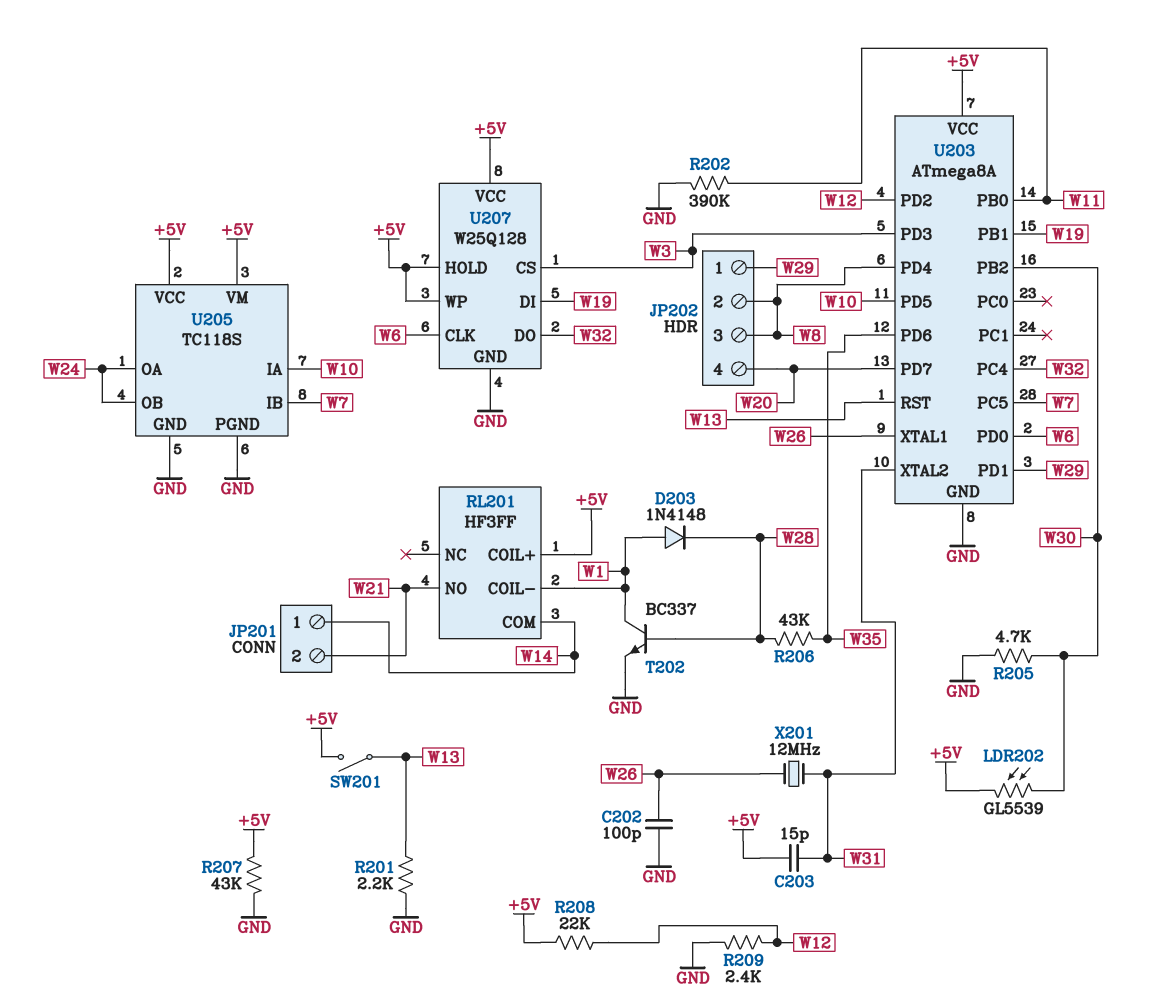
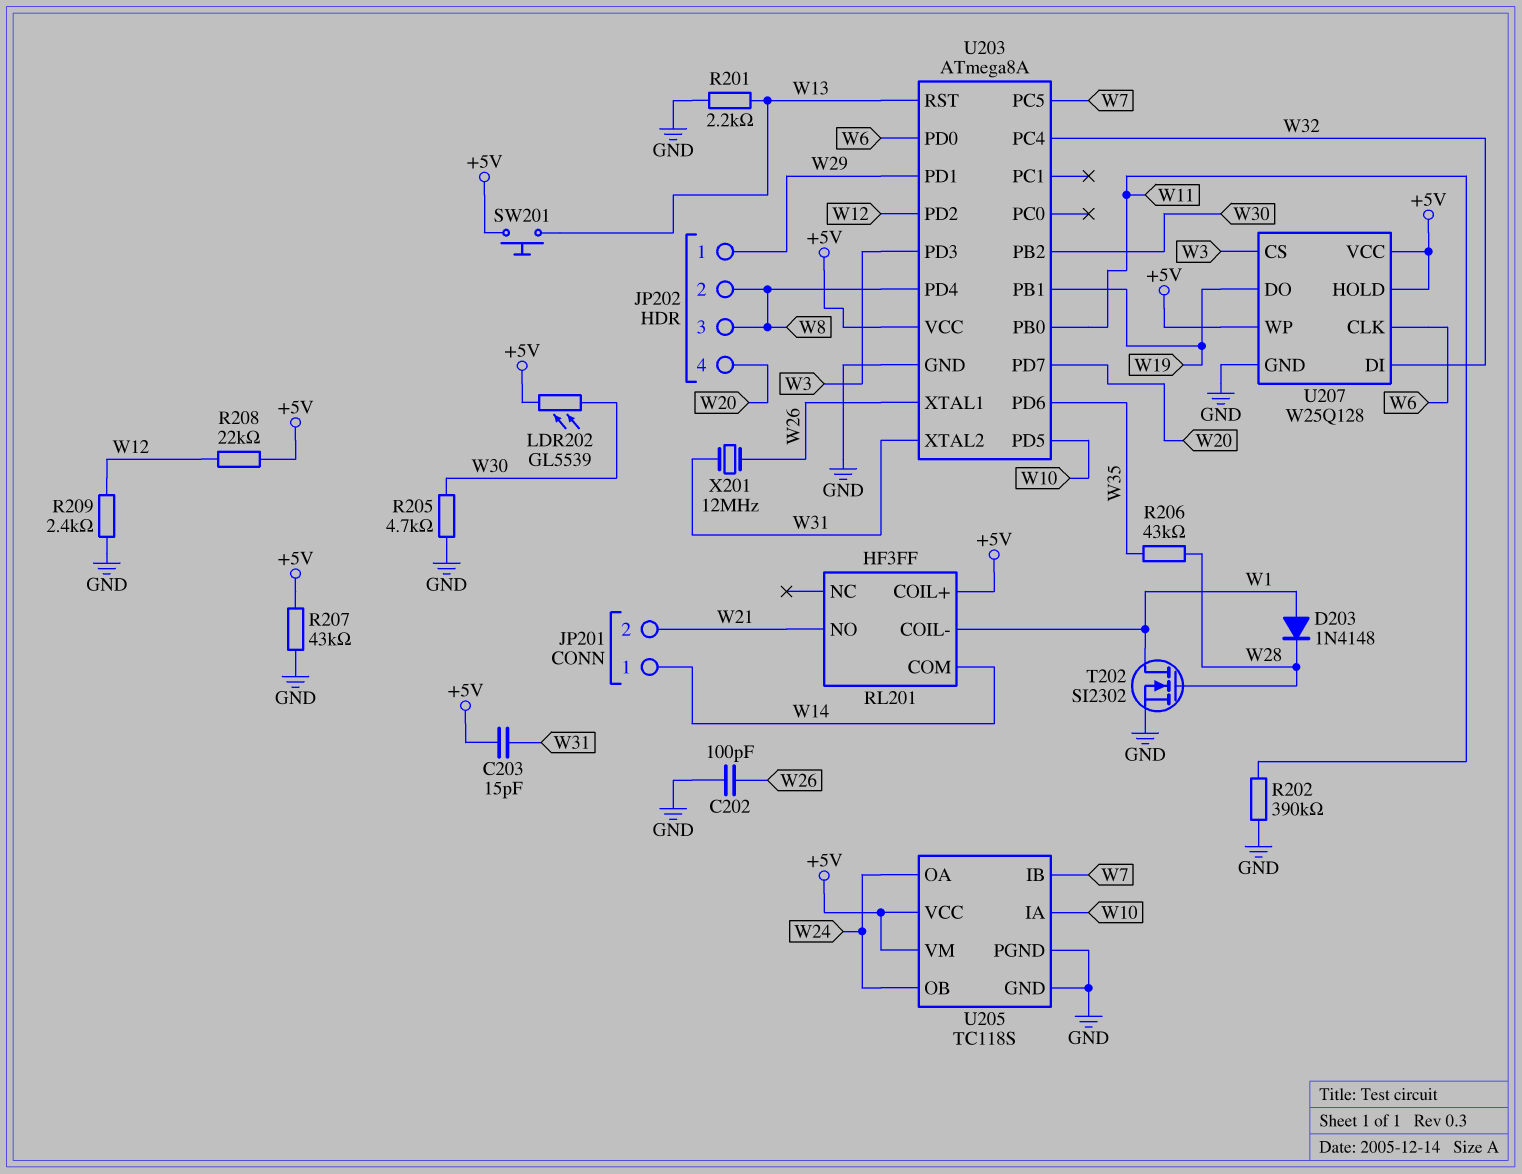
SW201: switch (+5V, W13) -> button (+5V, W13)
T202: NPN BC337 (B W28, C W1, E GND) -> NMOS SI2302 (G W28, D W1, S GND)
U207 pin DI: W19 -> W32
U207 pin DO: W32 -> W19

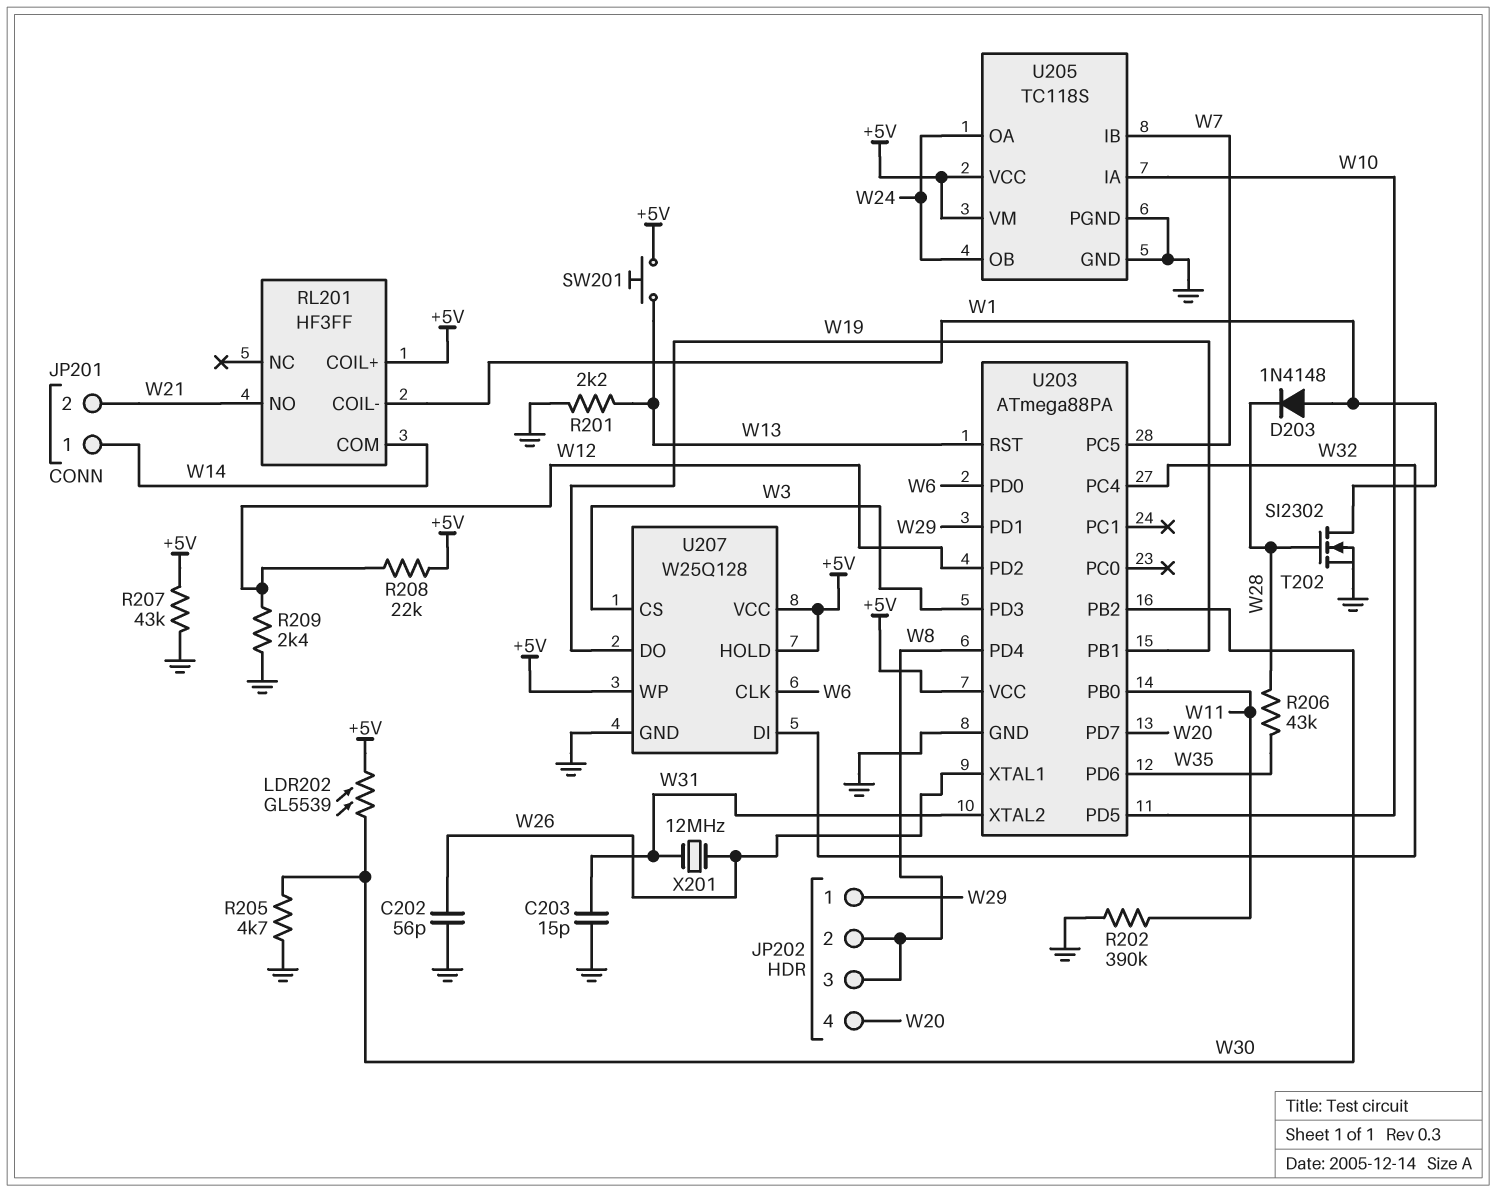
C202: 100pF (GND, W26) -> 56pF (GND, W26)
C203: 15pF (+5V, W31) -> 15pF (GND, W31)
U203: ATmega8A -> ATmega88PA

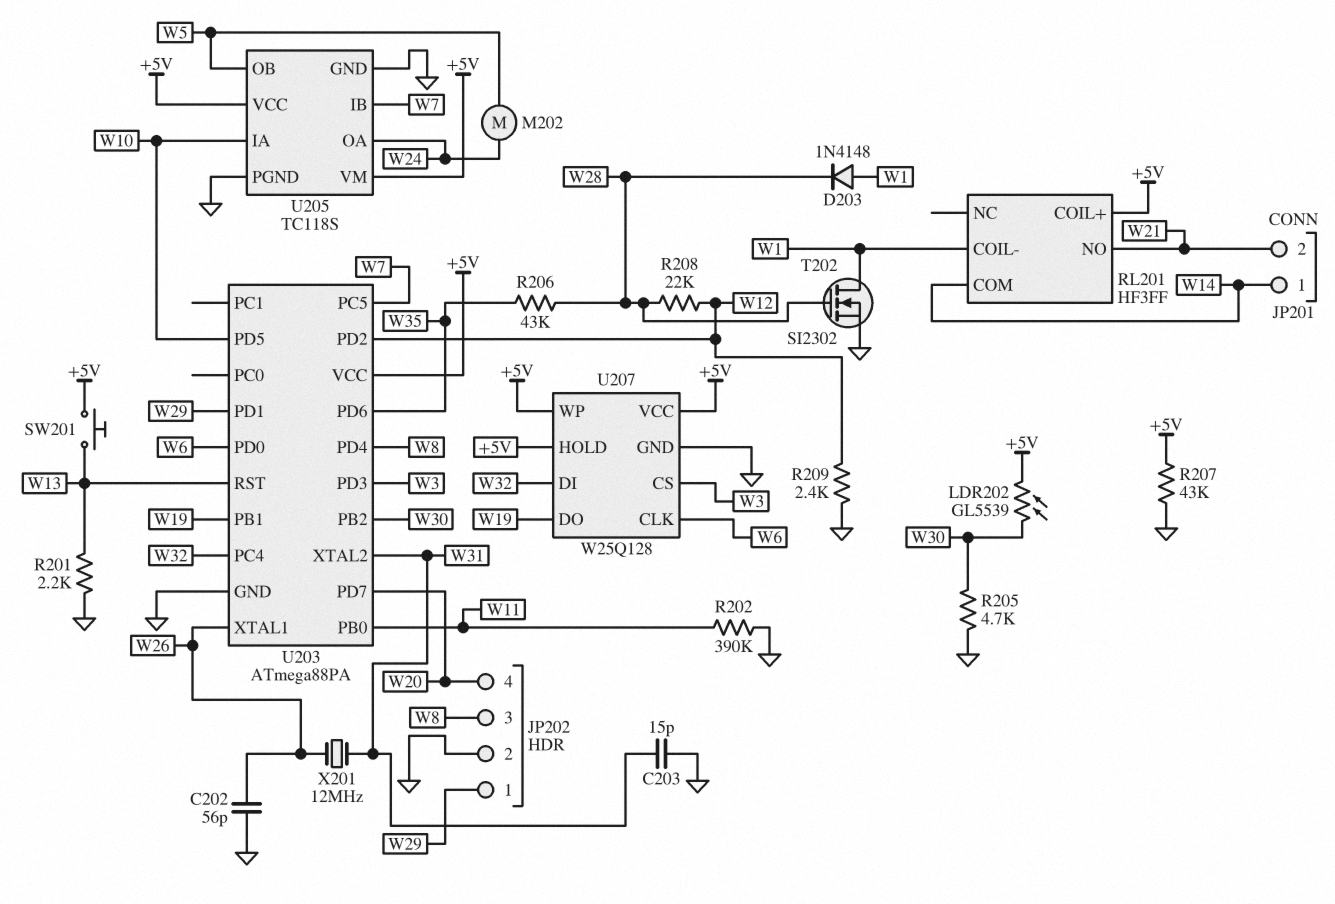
JP202 pin 2: W8 -> GND
M202: none -> motor (W5, W24)
R208: 22k (+5V, W12) -> 22k (W12, W28)
U205 pin OB: W24 -> W5

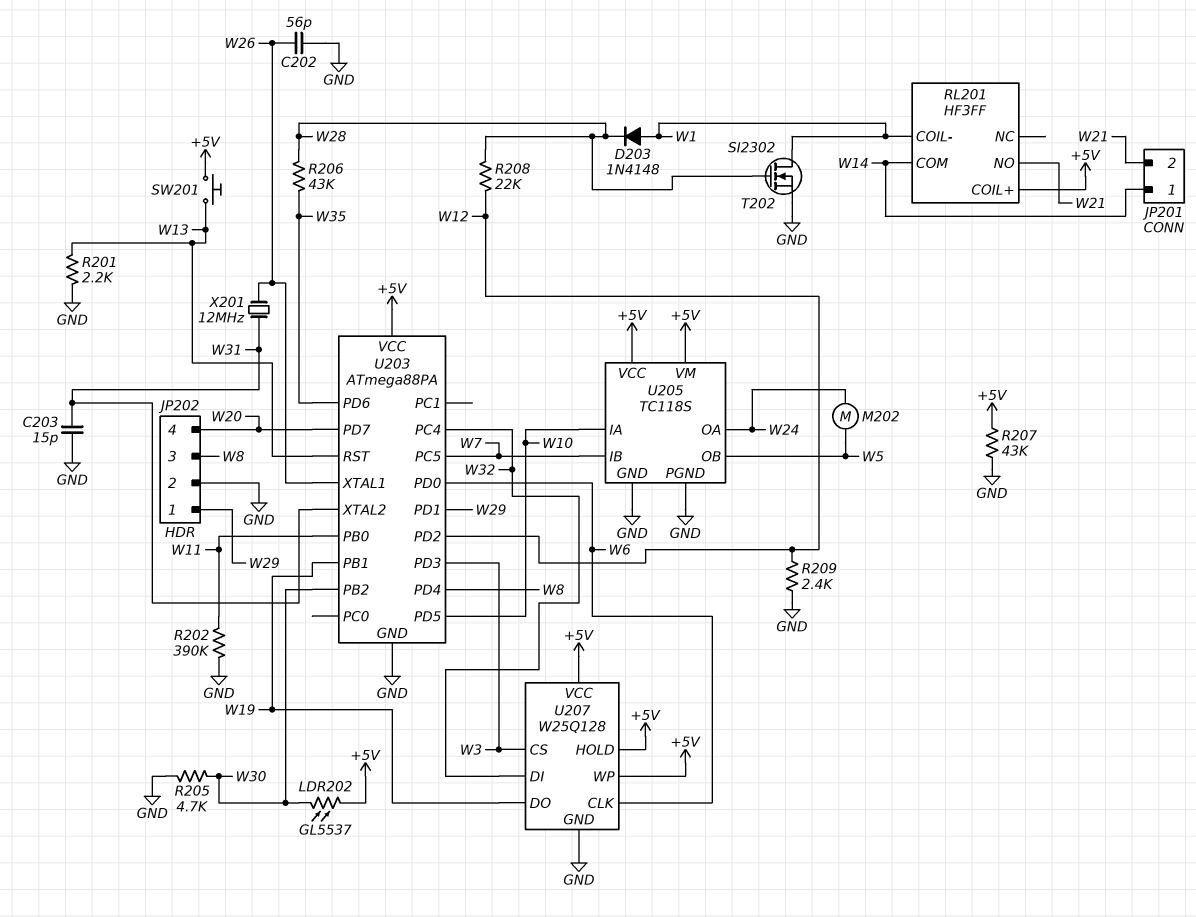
LDR202: GL5539 (+5V, W30) -> GL5537 (+5V, W30)

